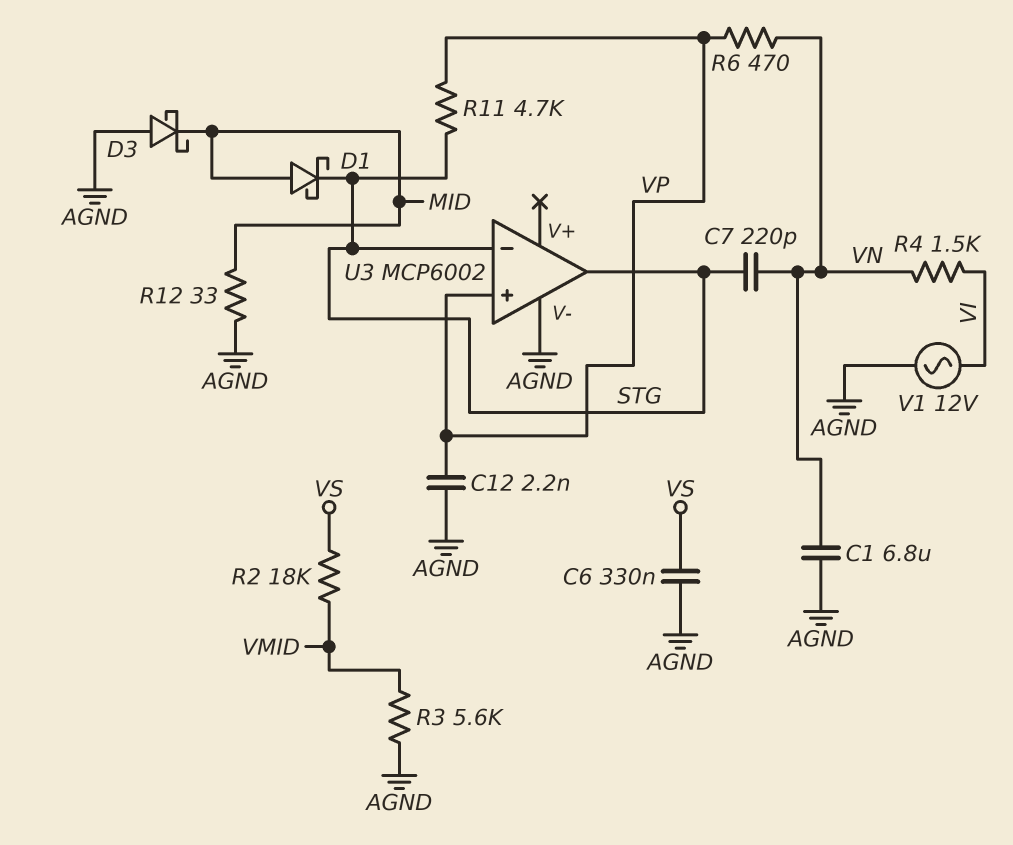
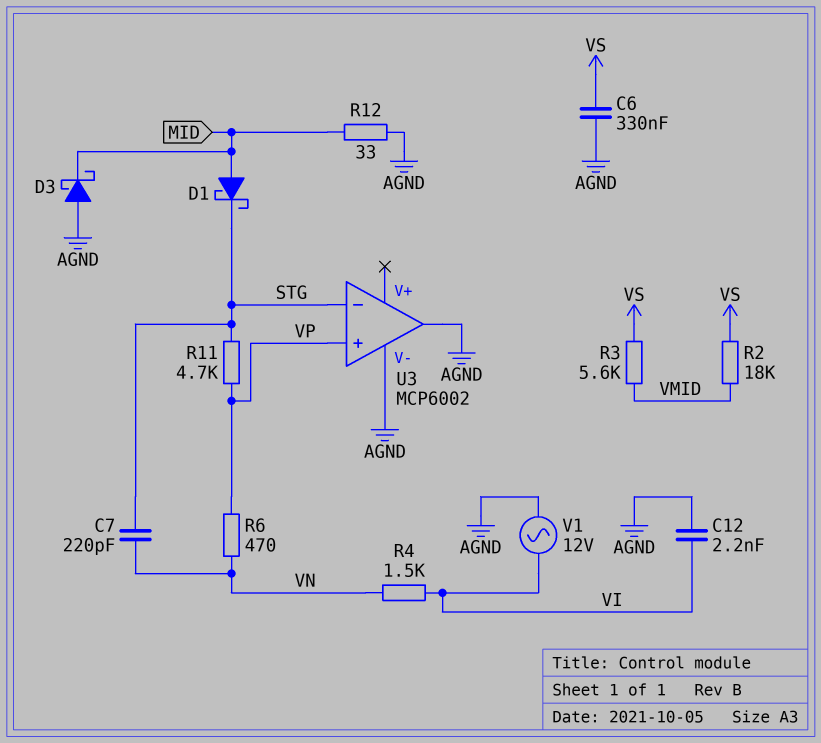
C1: 6.8uF (AGND, VN) -> none
C12: 2.2nF (AGND, VP) -> 2.2nF (AGND, VI)
R3: 5.6k (AGND, VMID) -> 5.6k (VMID, VS)
U3 pin out: STG -> AGND

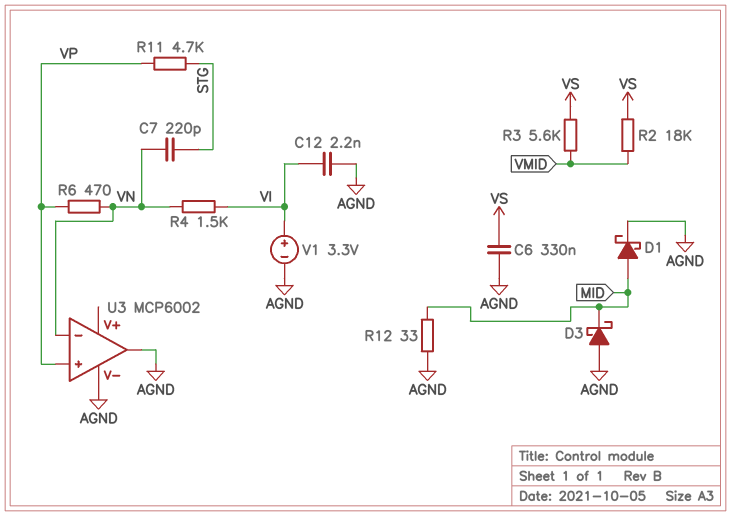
D1: schottky (A MID, K STG) -> schottky (A MID, K AGND)
U3 pin in-: STG -> VN
V1: AC 12V (AGND, VI) -> 3.3V (plus VI, minus AGND)

